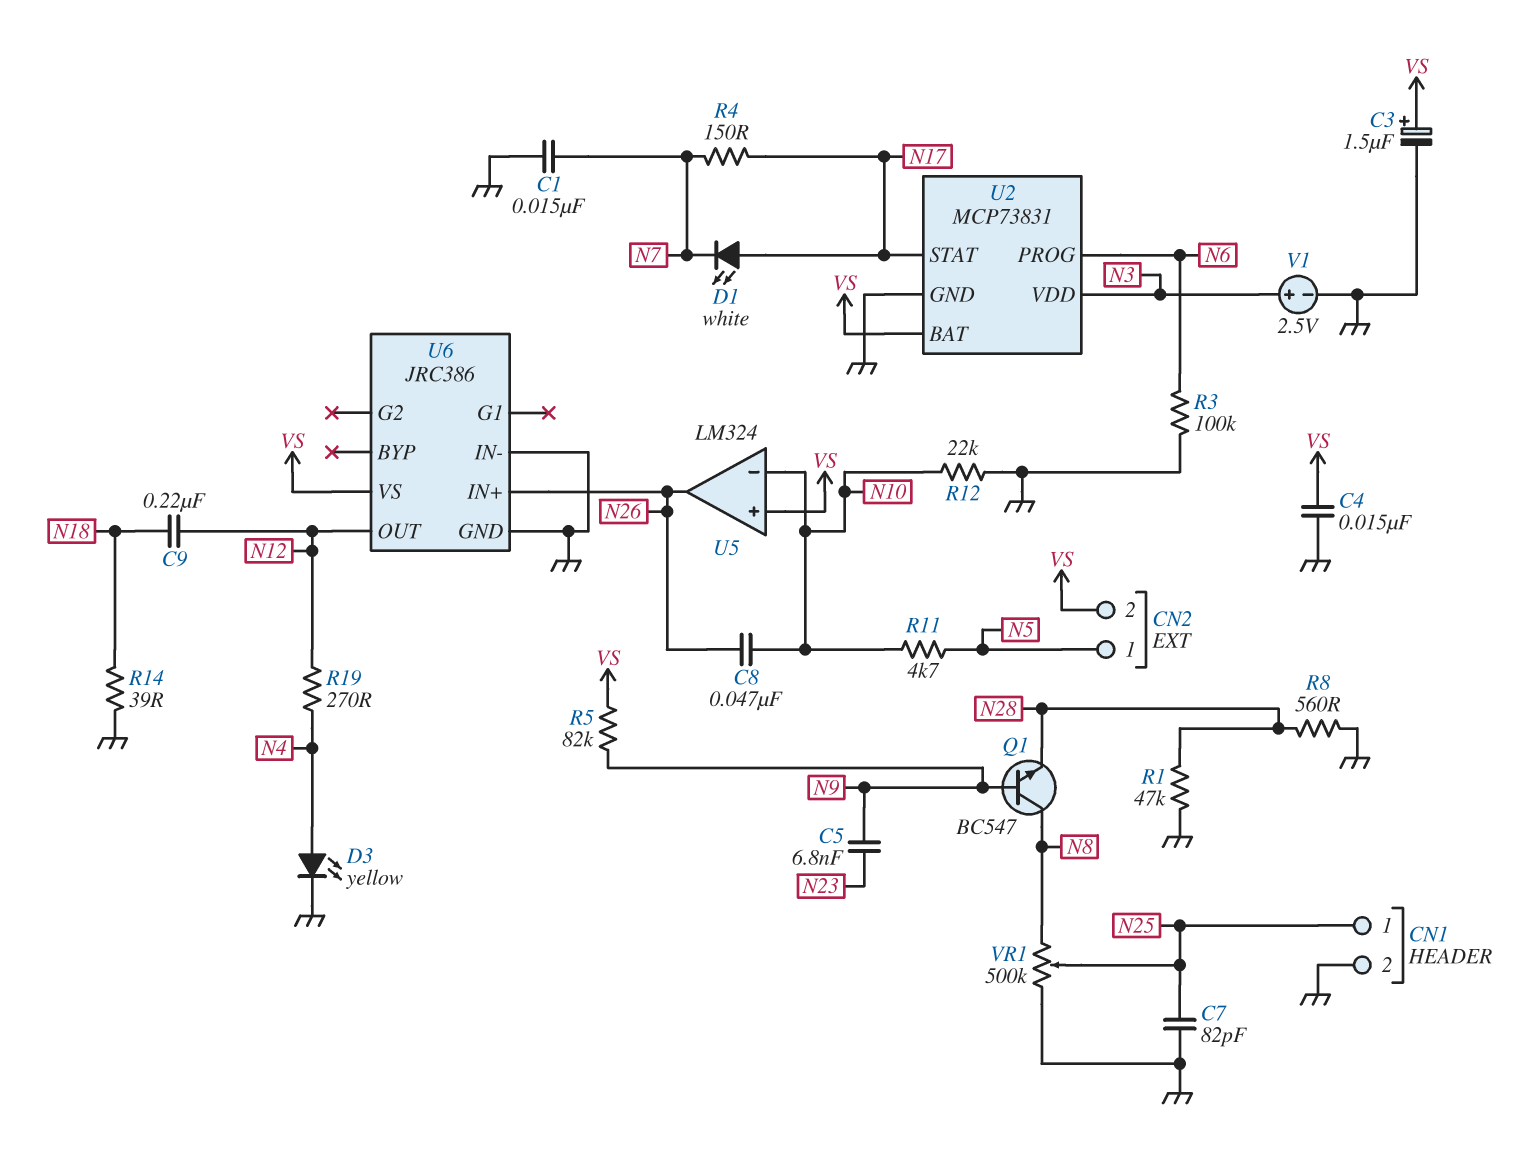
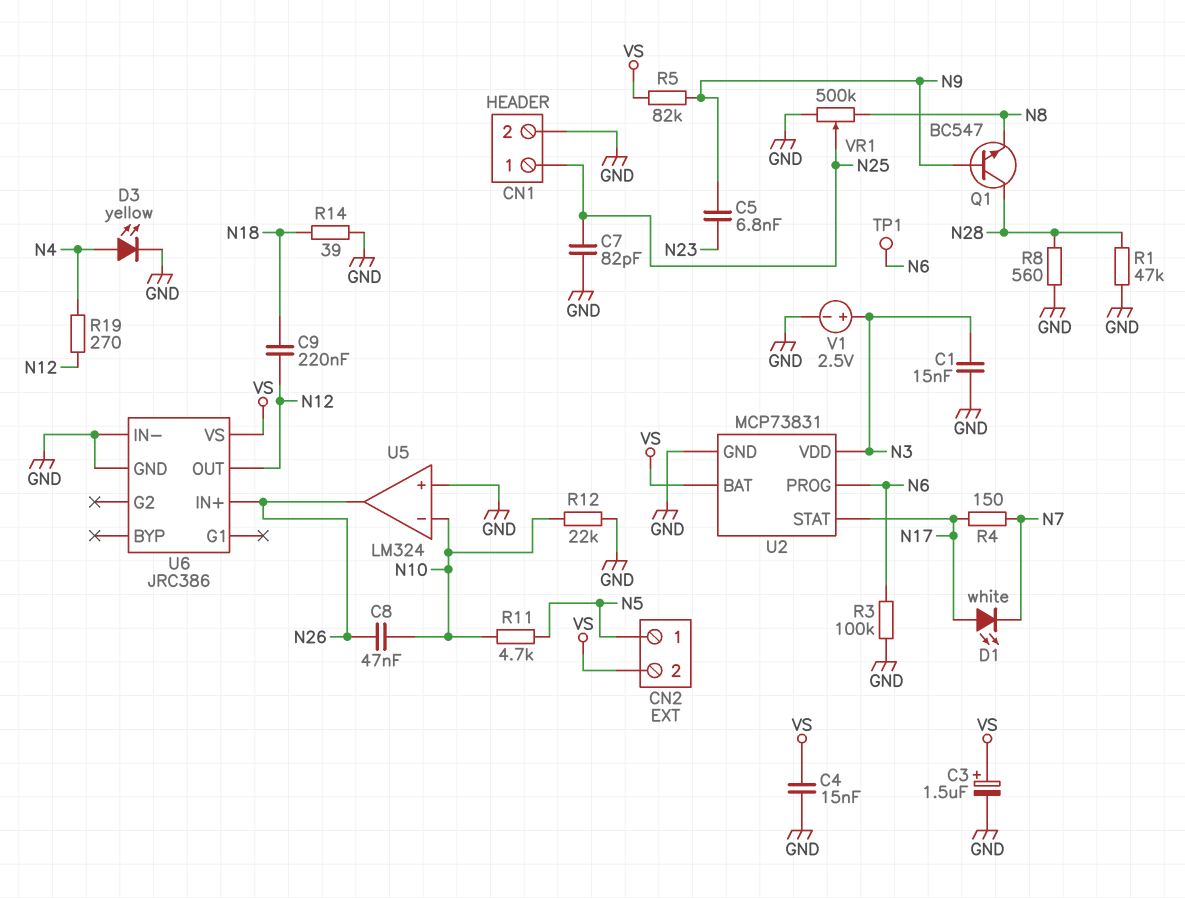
C1: 15nF (GND, N7) -> 15nF (GND, N3)
Q1: NPN BC547 (B N9, C N8, E N28) -> NPN BC547 (B N9, C N28, E N8)
TP1: none -> test point (N6)
U5 pin in+: VS -> GND

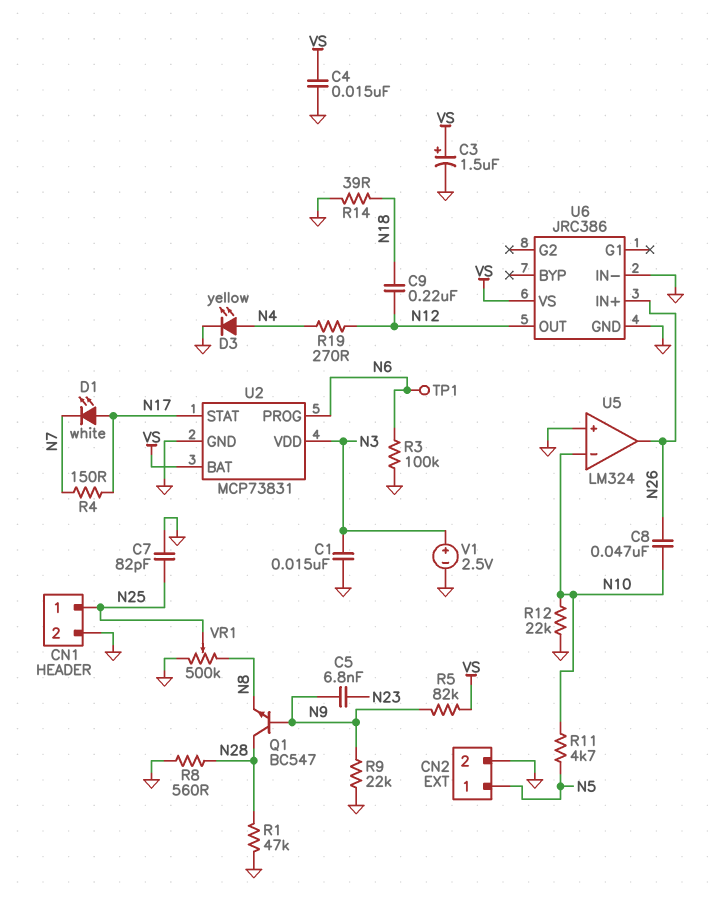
CN2 pin 2: VS -> GND
R9: none -> 22k (GND, N9)

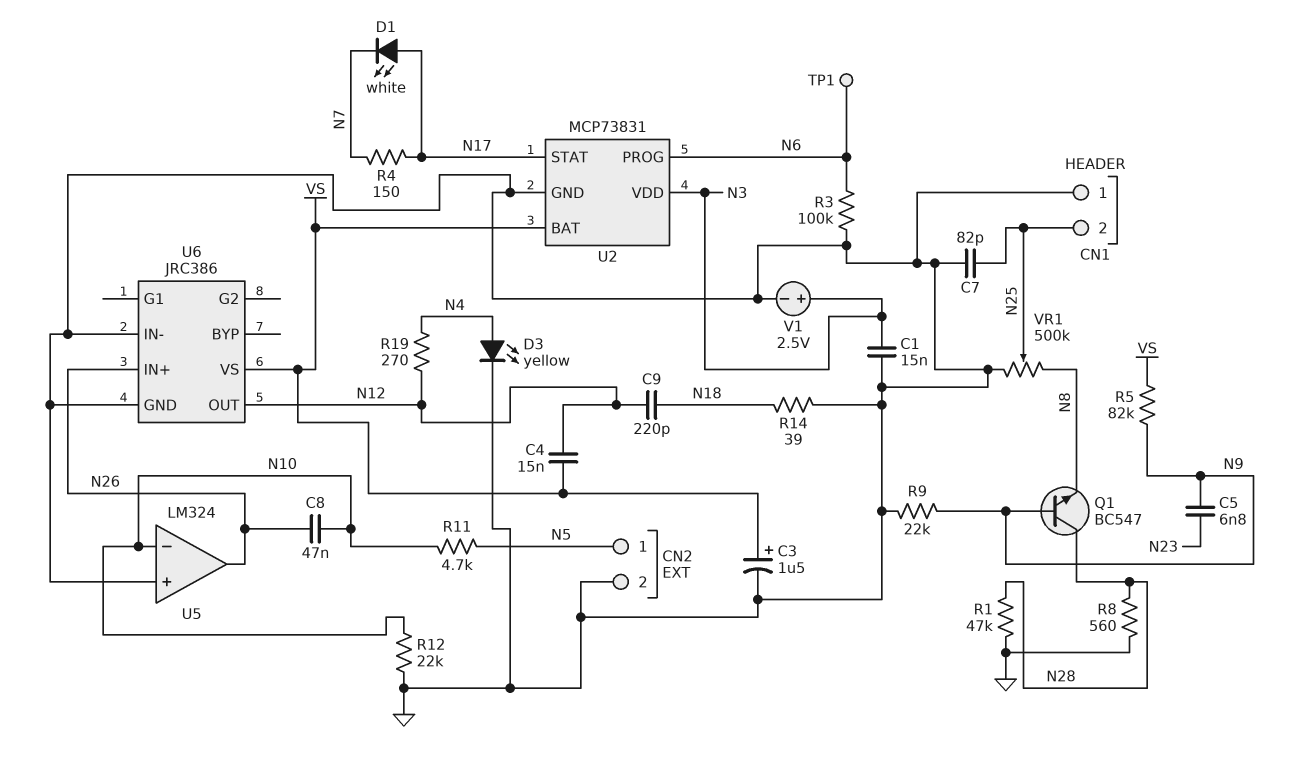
C4: 15nF (GND, VS) -> 15nF (N12, VS)
C9: 220nF (N12, N18) -> 220pF (N12, N18)
CN1 pin 1: N25 -> GND
CN1 pin 2: GND -> N25

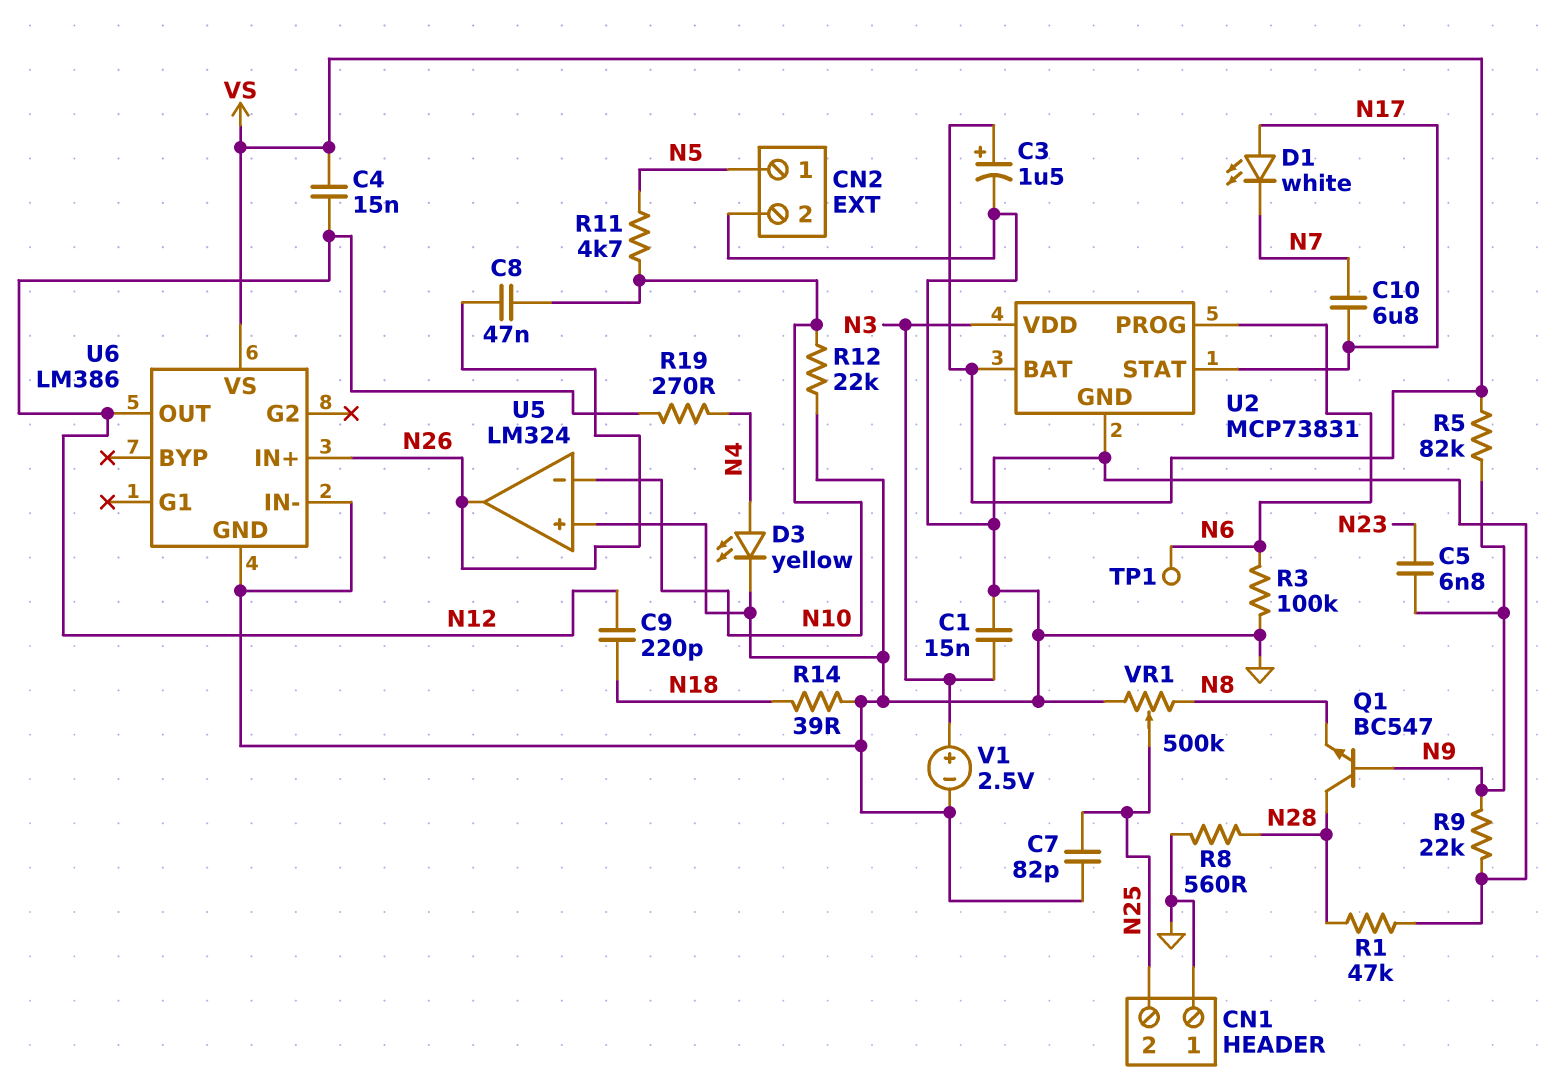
C10: none -> 6.8uF (N7, N17)
R4: 150 (N7, N17) -> none
U6: JRC386 -> LM386

